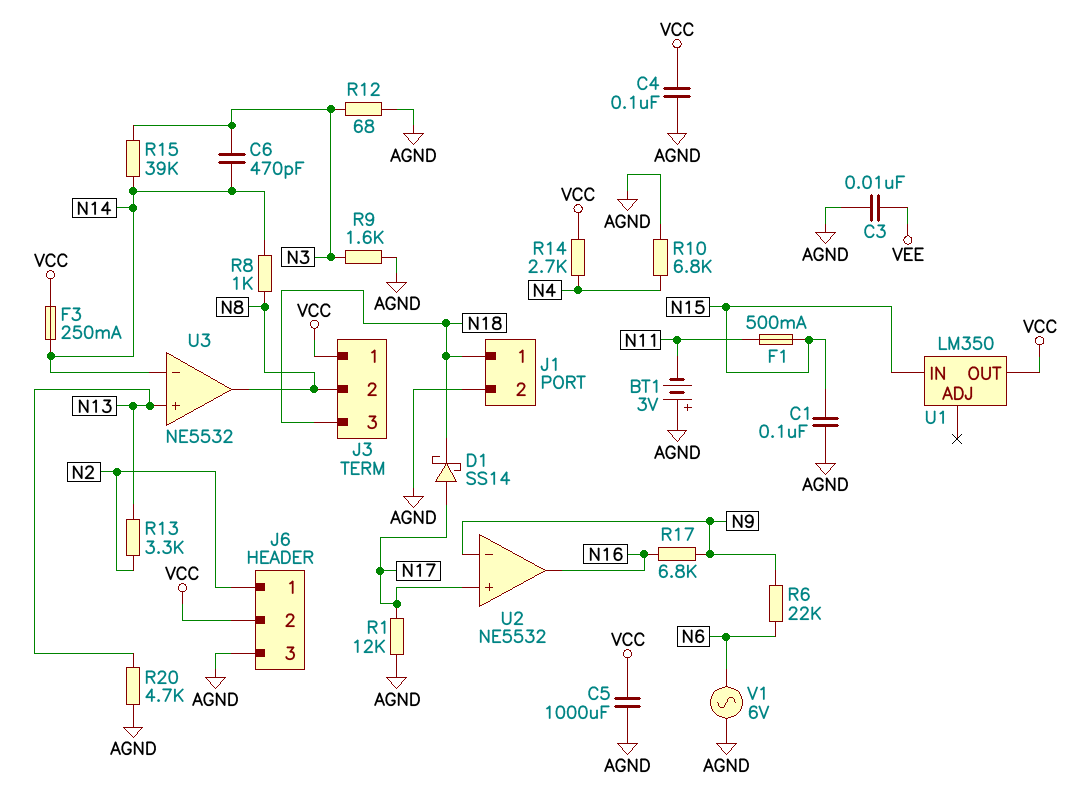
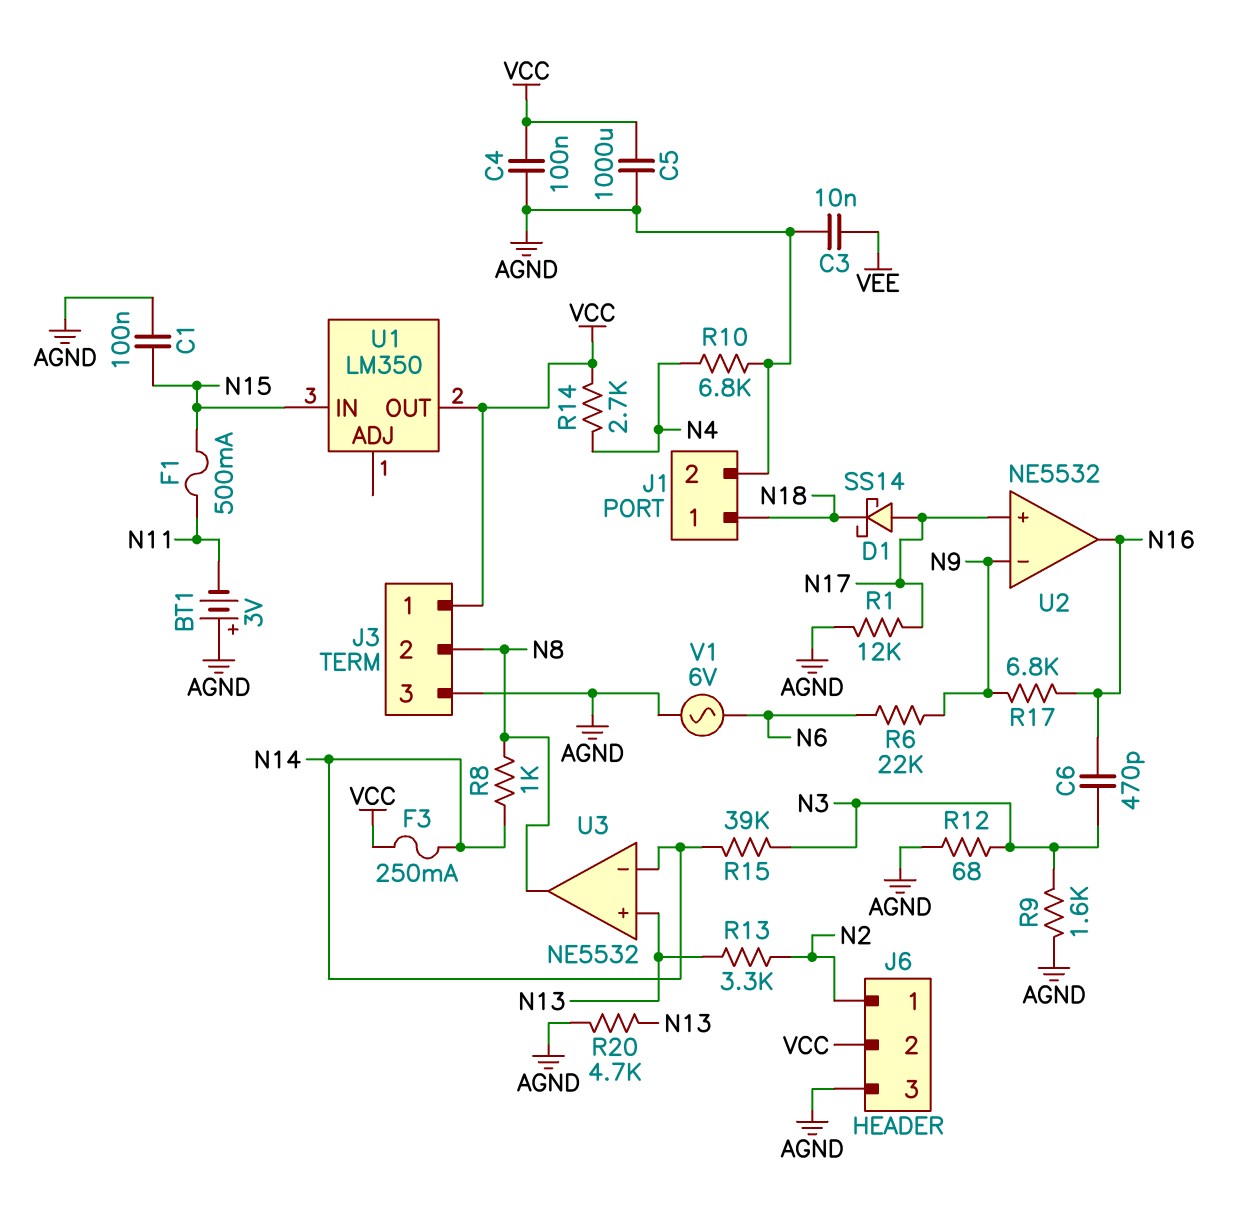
C6: 470pF (N3, N14) -> 470pF (N3, N16)
J3 pin 3: N18 -> AGND

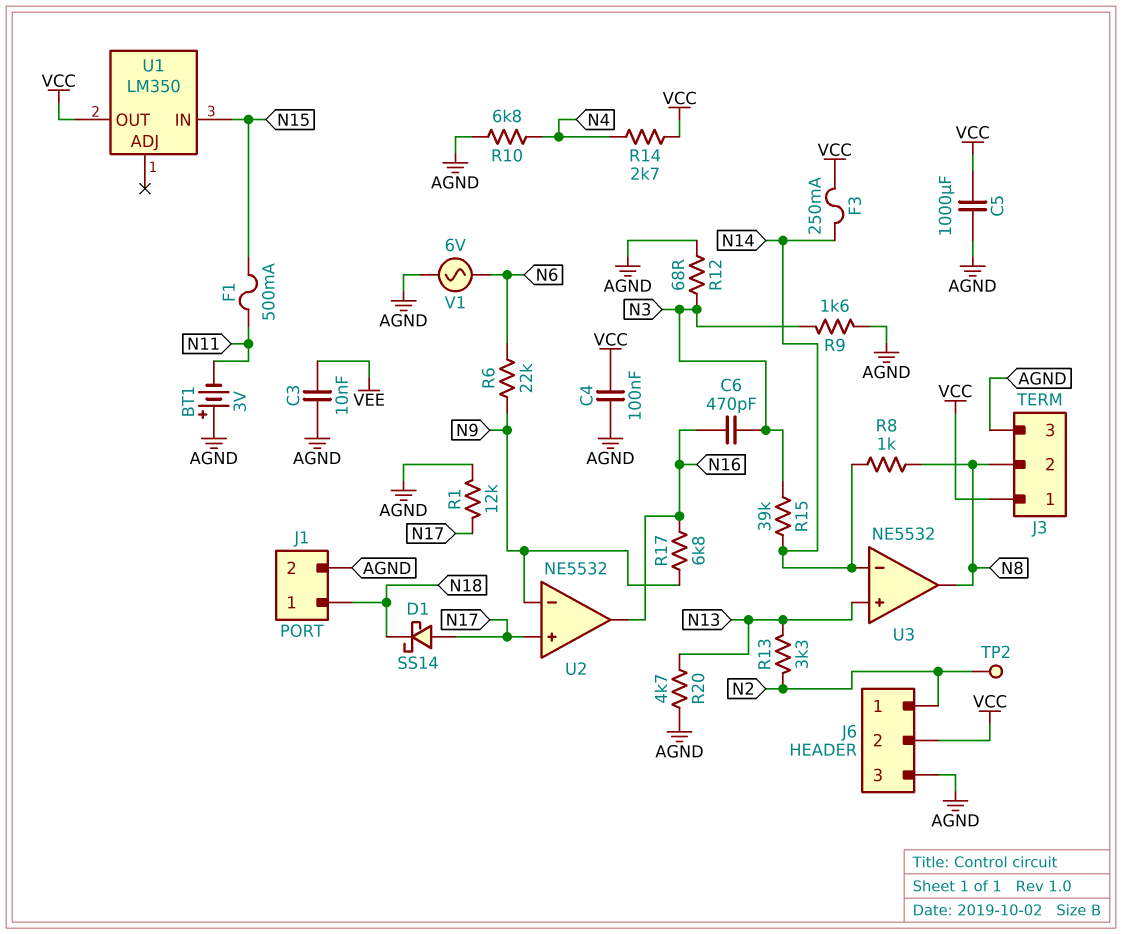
C1: 100nF (AGND, N15) -> none
TP2: none -> test point (N2)

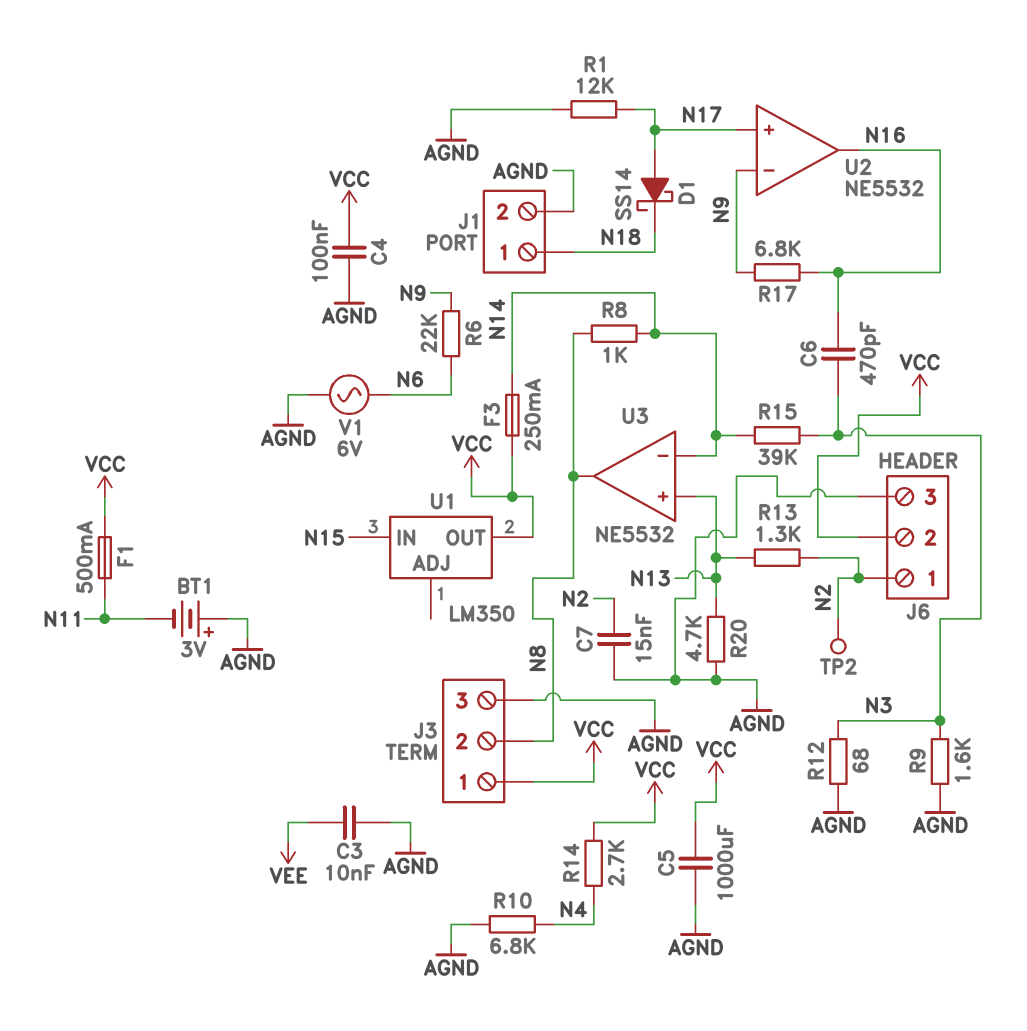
C7: none -> 15nF (AGND, N2)
F1: 500mA (N11, N15) -> 500mA (N11, VCC)
R13: 3.3k (N2, N13) -> 1.3k (N2, N13)

